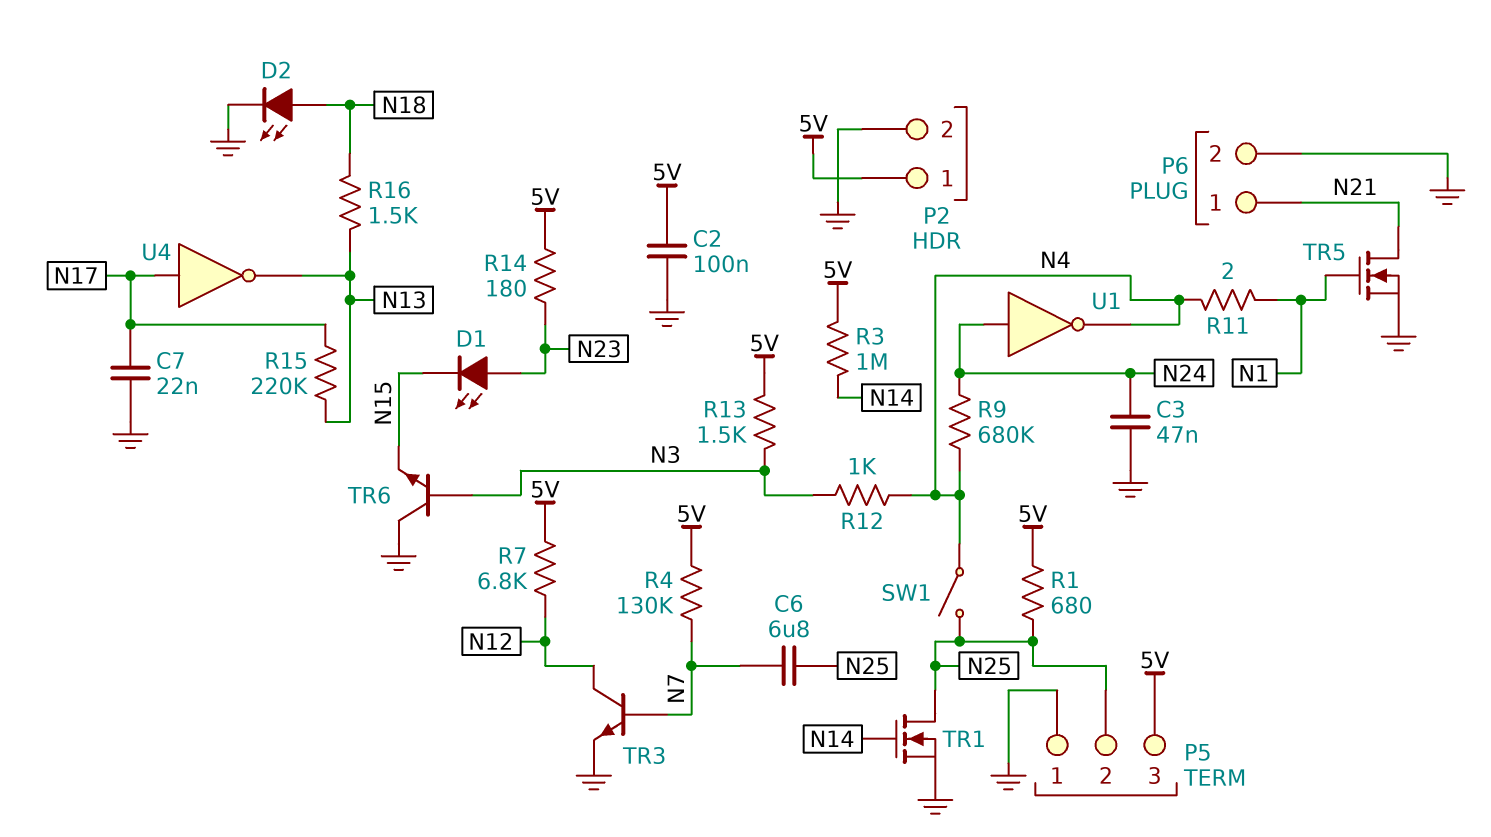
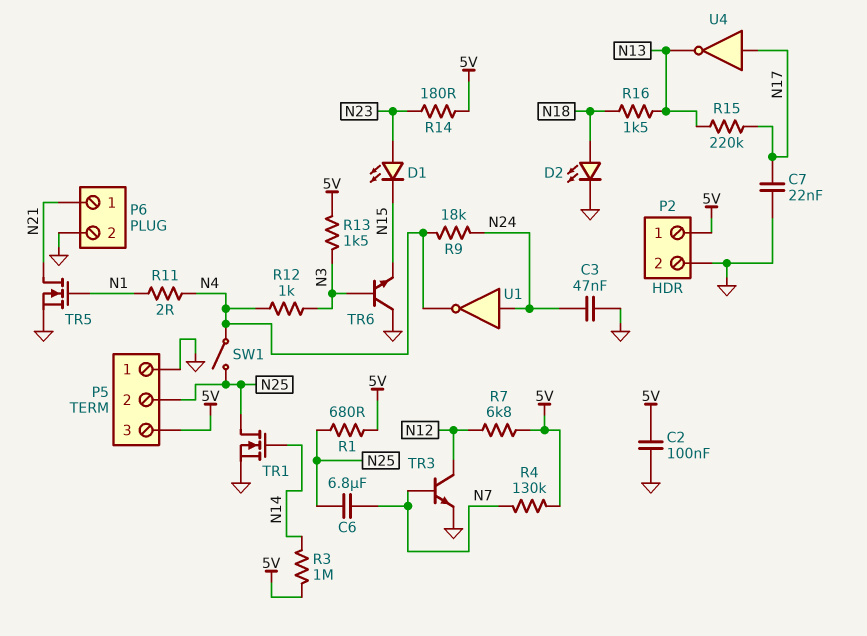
R9: 680k (N4, N24) -> 18k (N4, N24)

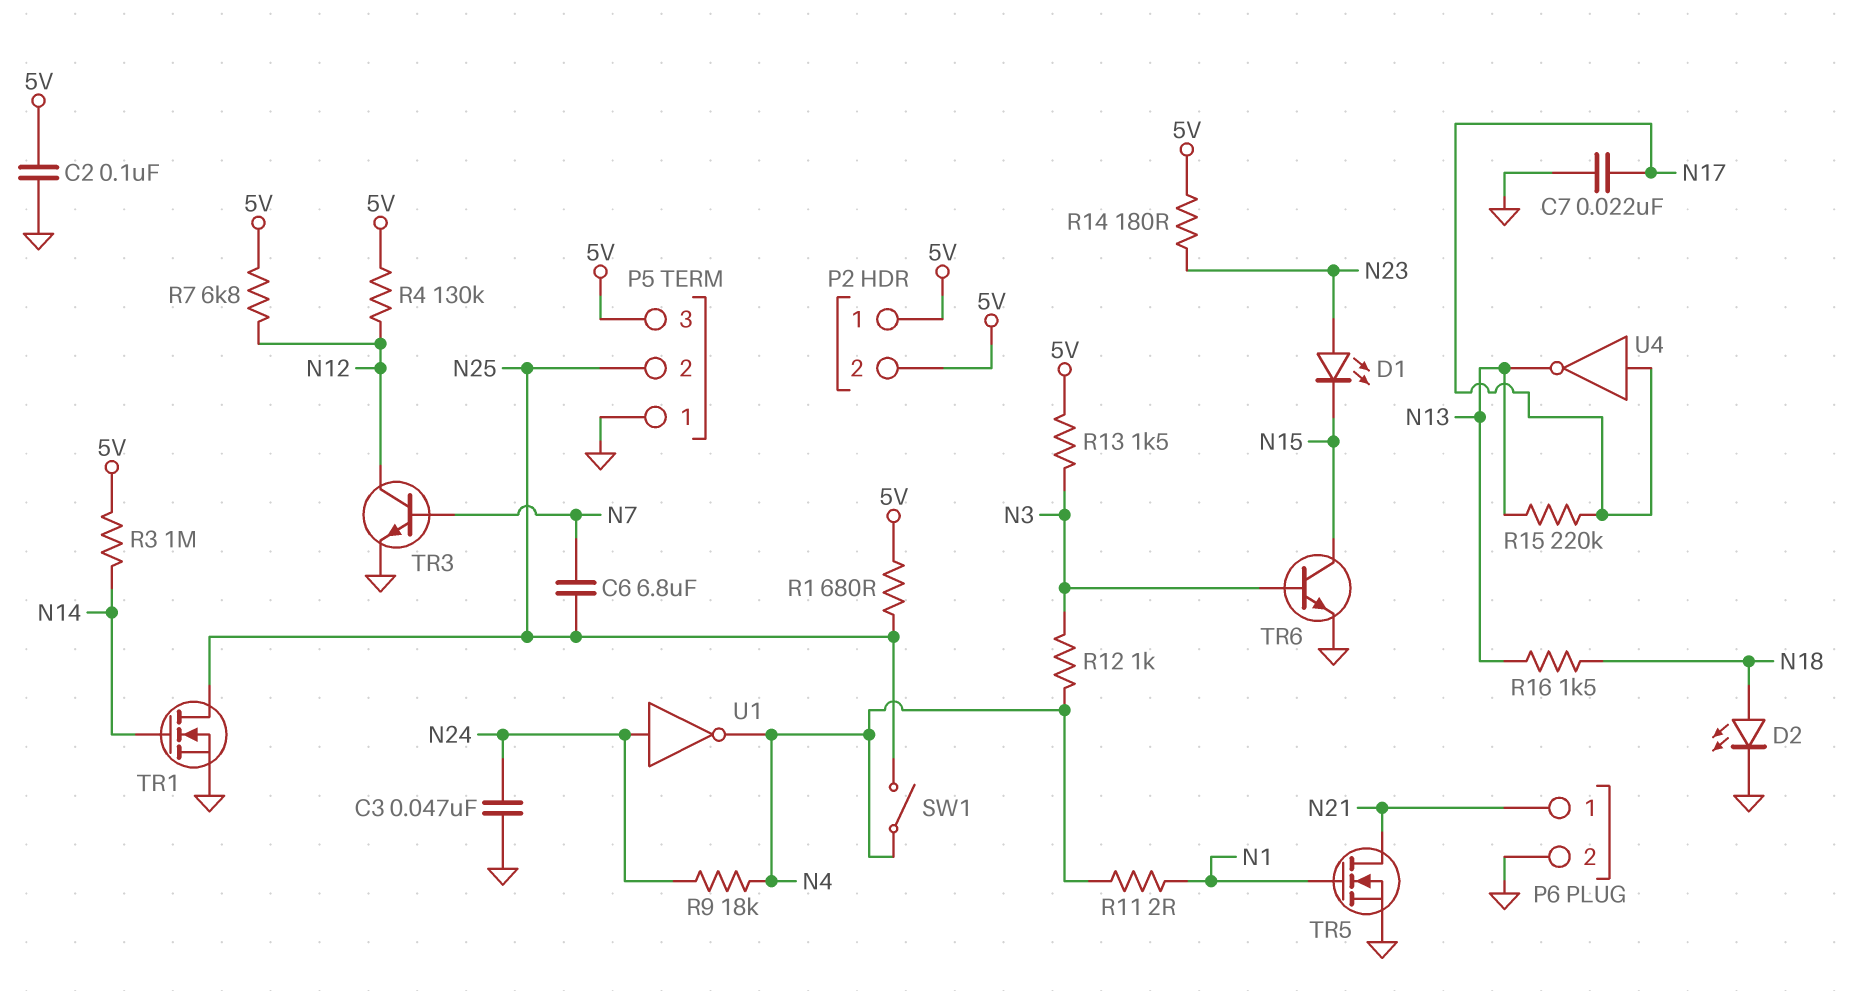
P2 pin 2: GND -> 5V
R4: 130k (5V, N7) -> 130k (5V, N12)
TR6: NPN (B N3, C GND, E N15) -> NPN (B N3, C N15, E GND)

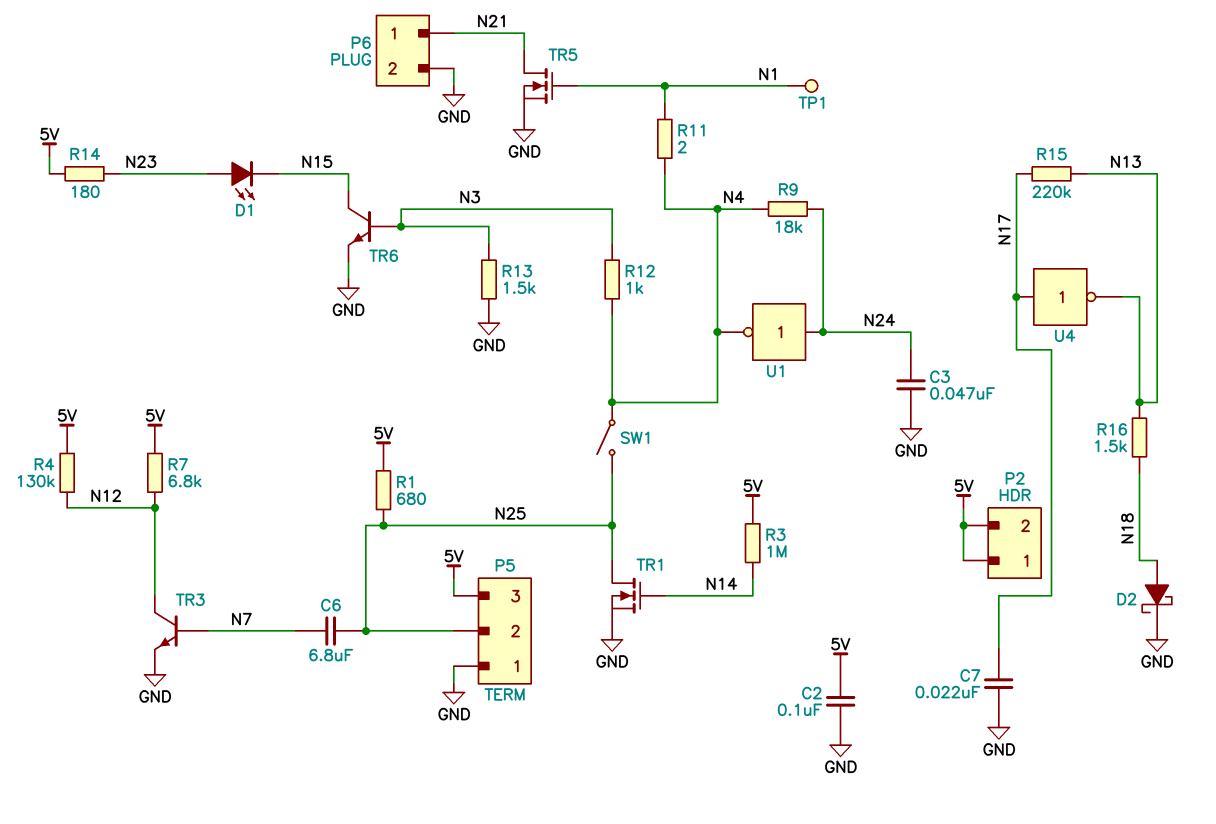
D2: LED (A N18, K GND) -> schottky (A N18, K GND)
R13: 1.5k (5V, N3) -> 1.5k (GND, N3)
TP1: none -> test point (N1)

